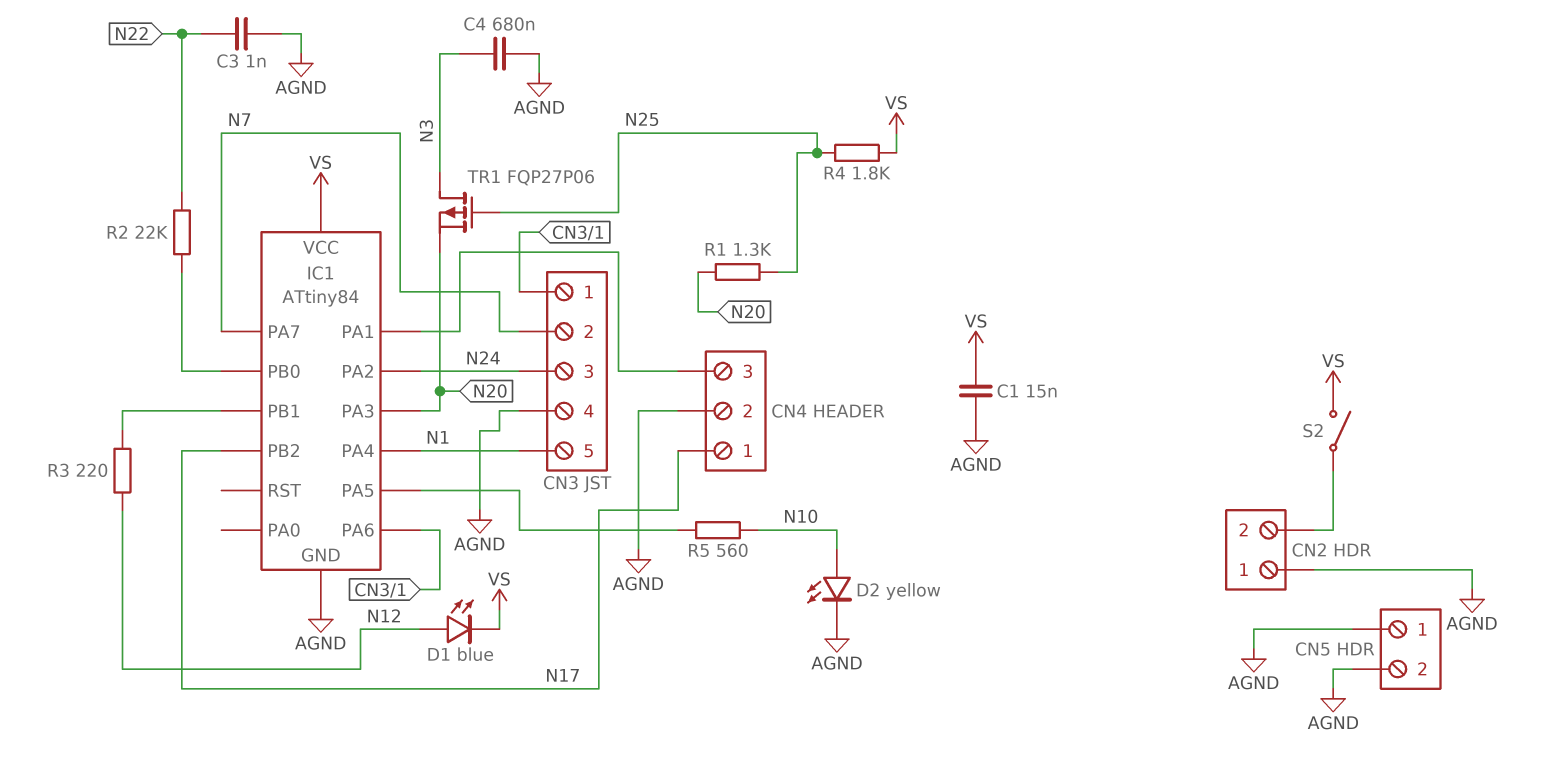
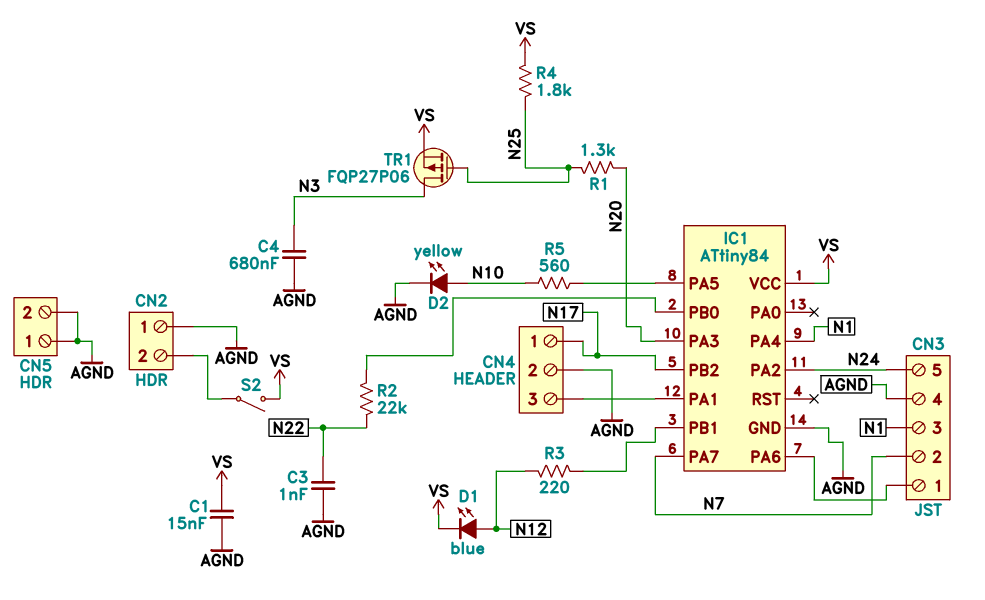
CN3 pin 3: N24 -> N1
CN3 pin 5: N1 -> N24
TR1: PMOS FQP27P06 (G N25, D N3, S N20) -> PMOS FQP27P06 (G N25, D N3, S VS)

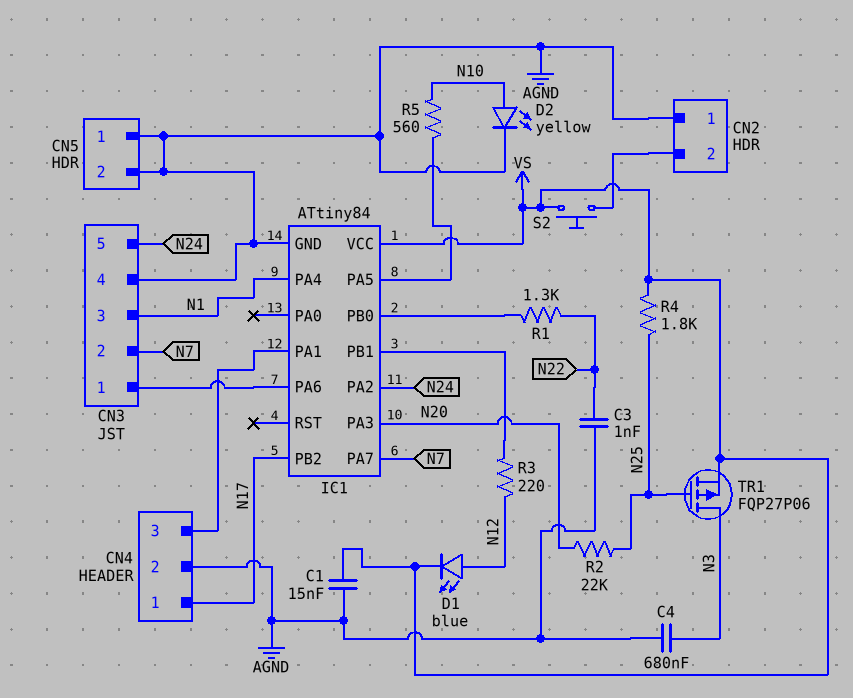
R1: 1.3k (N20, N25) -> 1.3k (IC1/PB0, N22)
R2: 22k (IC1/PB0, N22) -> 22k (N20, N25)
S2: switch (CN2/2, VS) -> button (CN2/2, VS)

